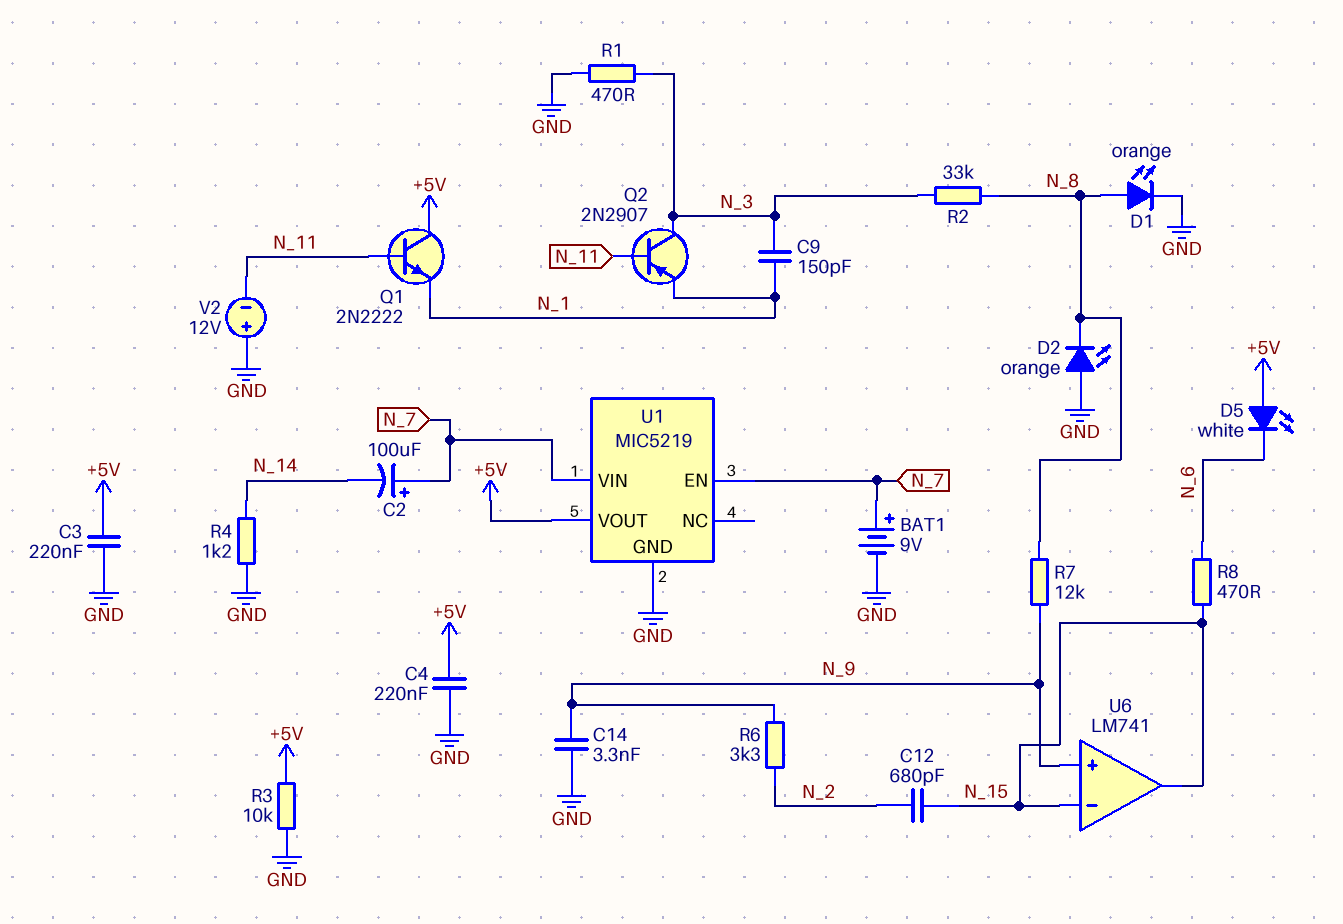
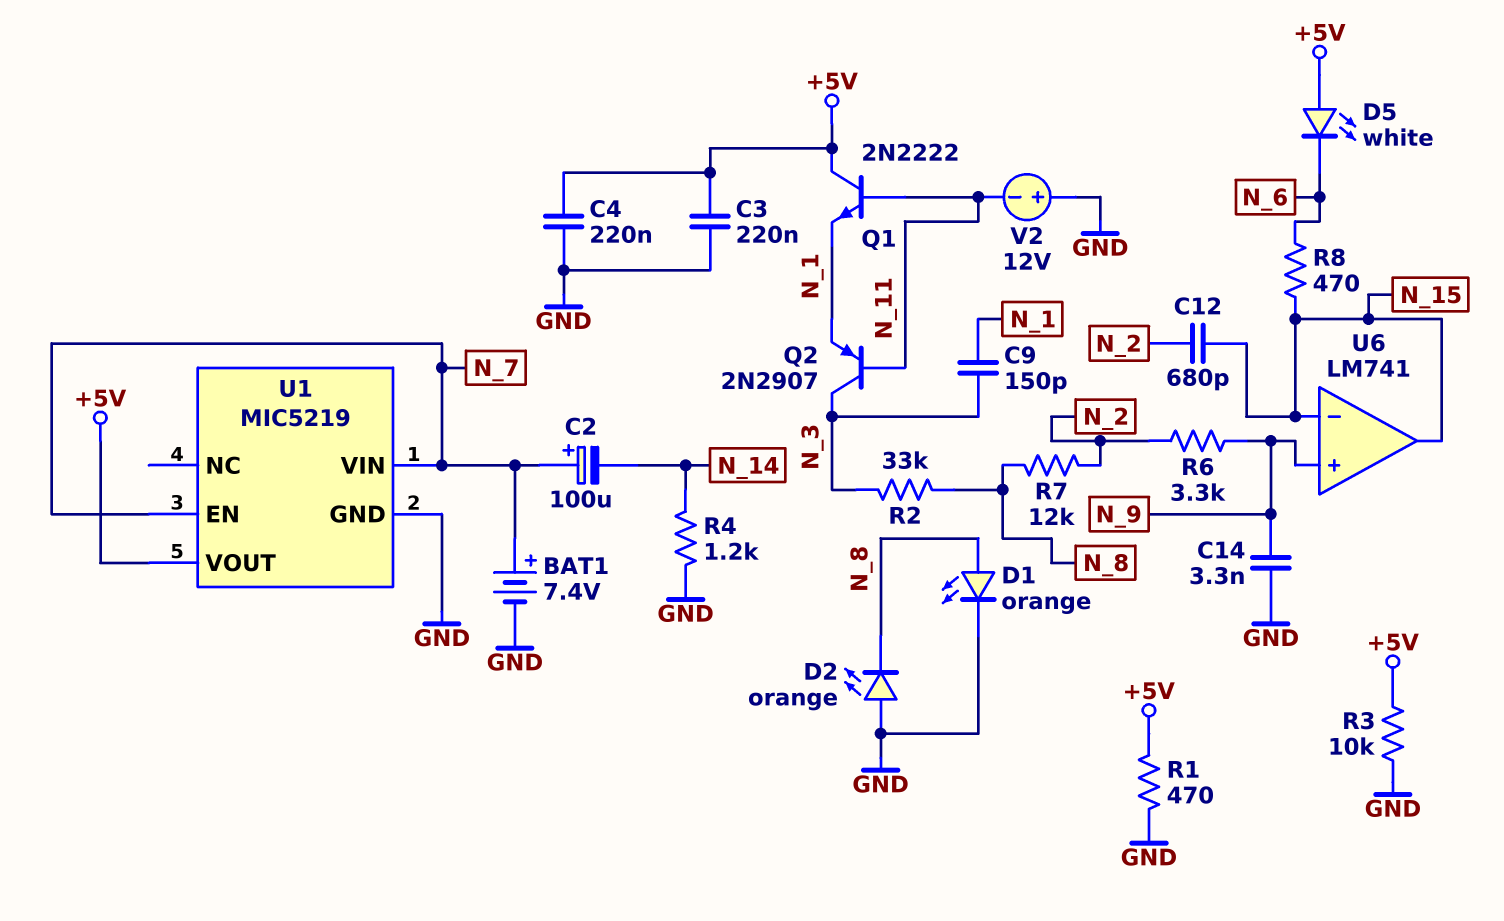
BAT1: 9V (plus N_7, minus GND) -> 7.4V (plus N_7, minus GND)
R1: 470 (GND, N_3) -> 470 (+5V, GND)
R7: 12k (N_8, N_9) -> 12k (N_2, N_8)

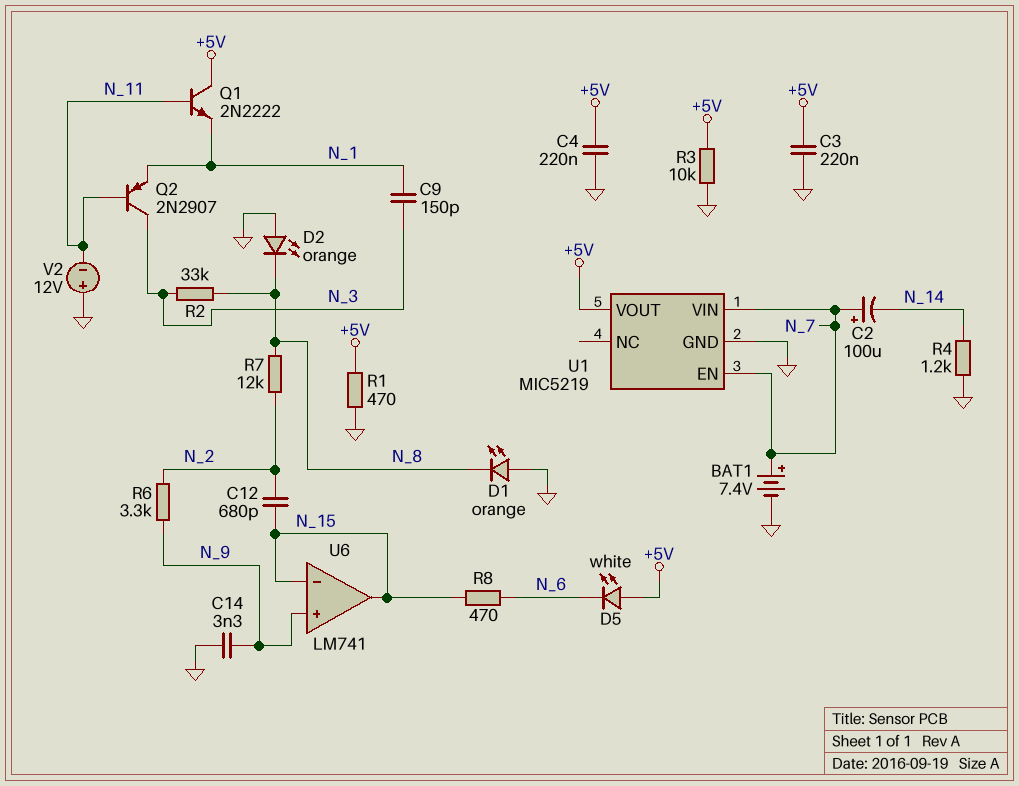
D1: LED orange (A N_8, K GND) -> LED orange (A GND, K N_8)

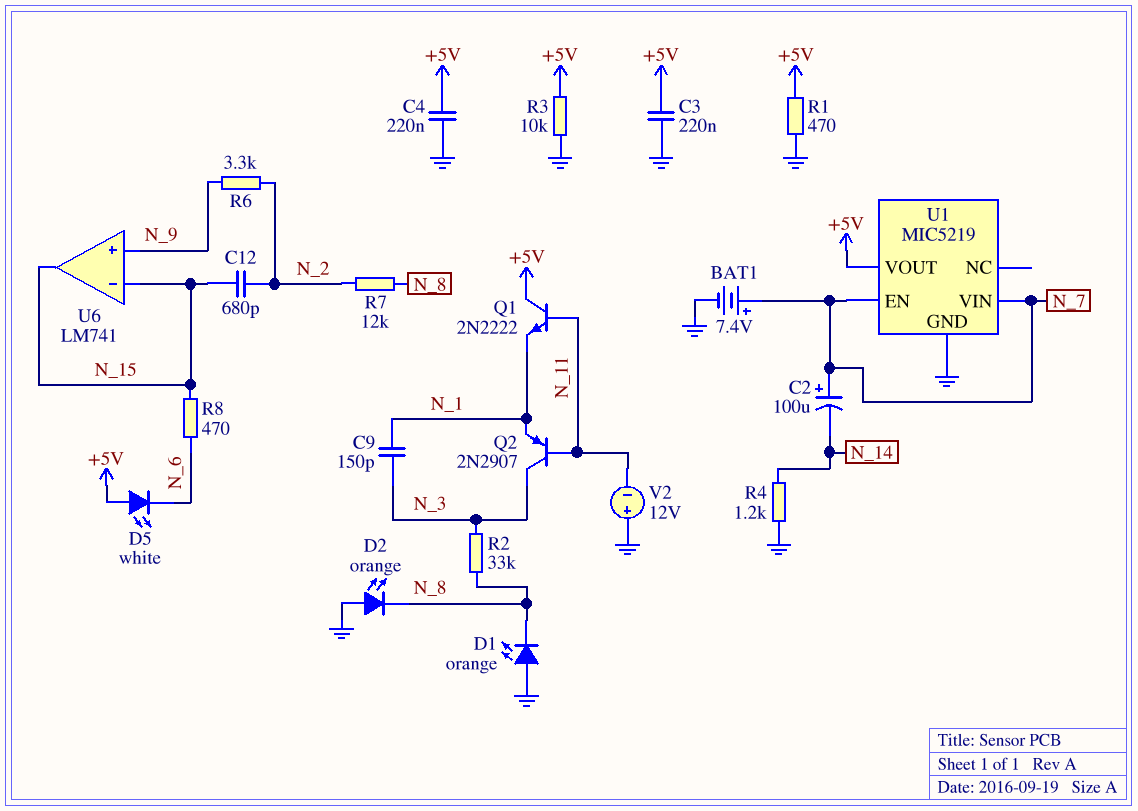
C14: 3.3nF (GND, N_9) -> none

